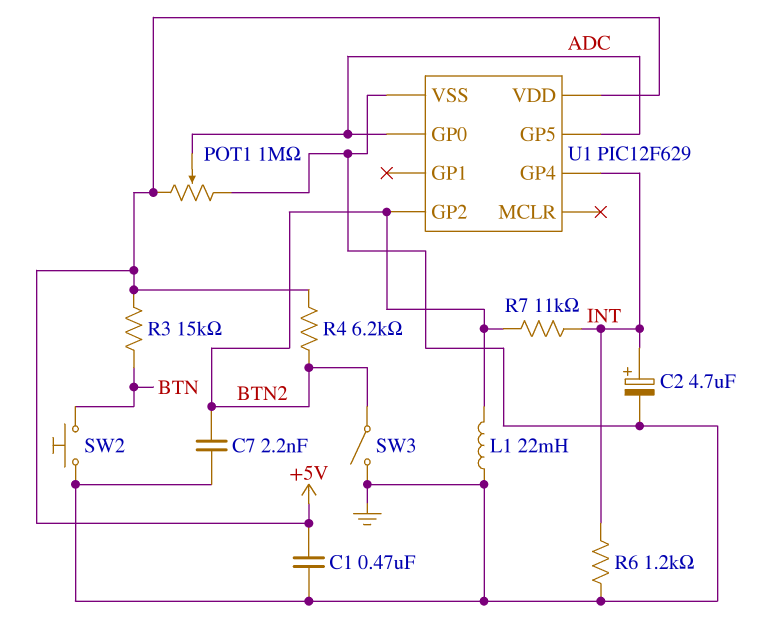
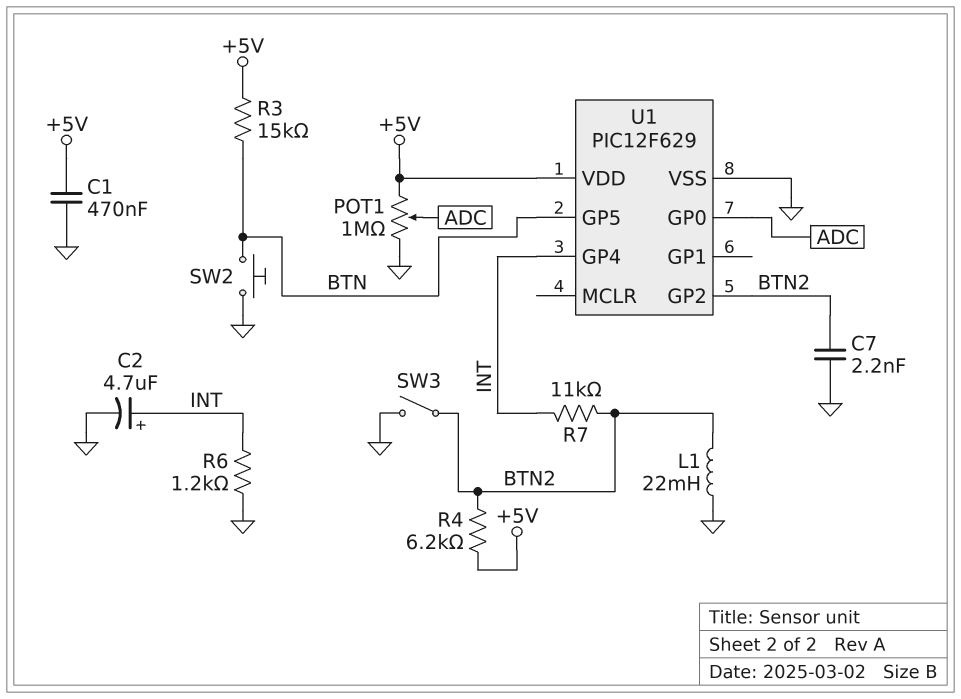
U1 pin GP5: ADC -> BTN

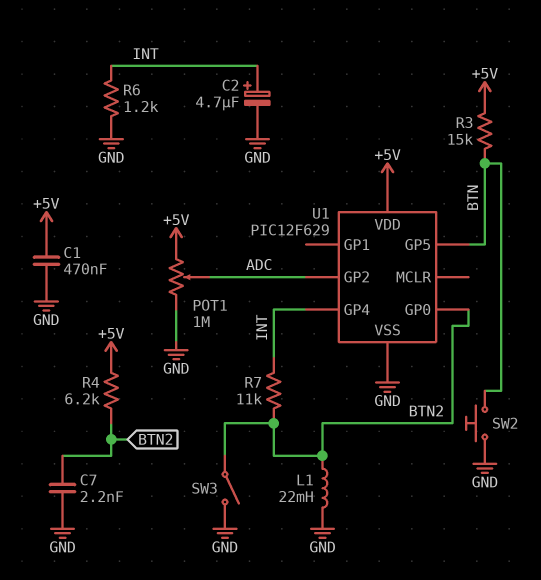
U1 pin GP0: ADC -> BTN2
U1 pin GP2: BTN2 -> ADC

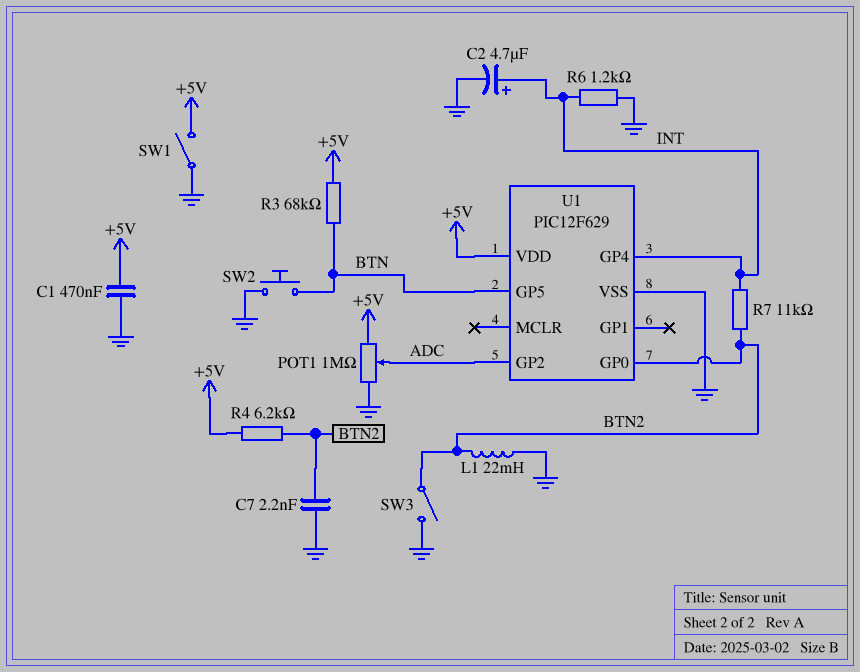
R3: 15k (+5V, BTN) -> 68k (+5V, BTN)
SW1: none -> switch (+5V, GND)

